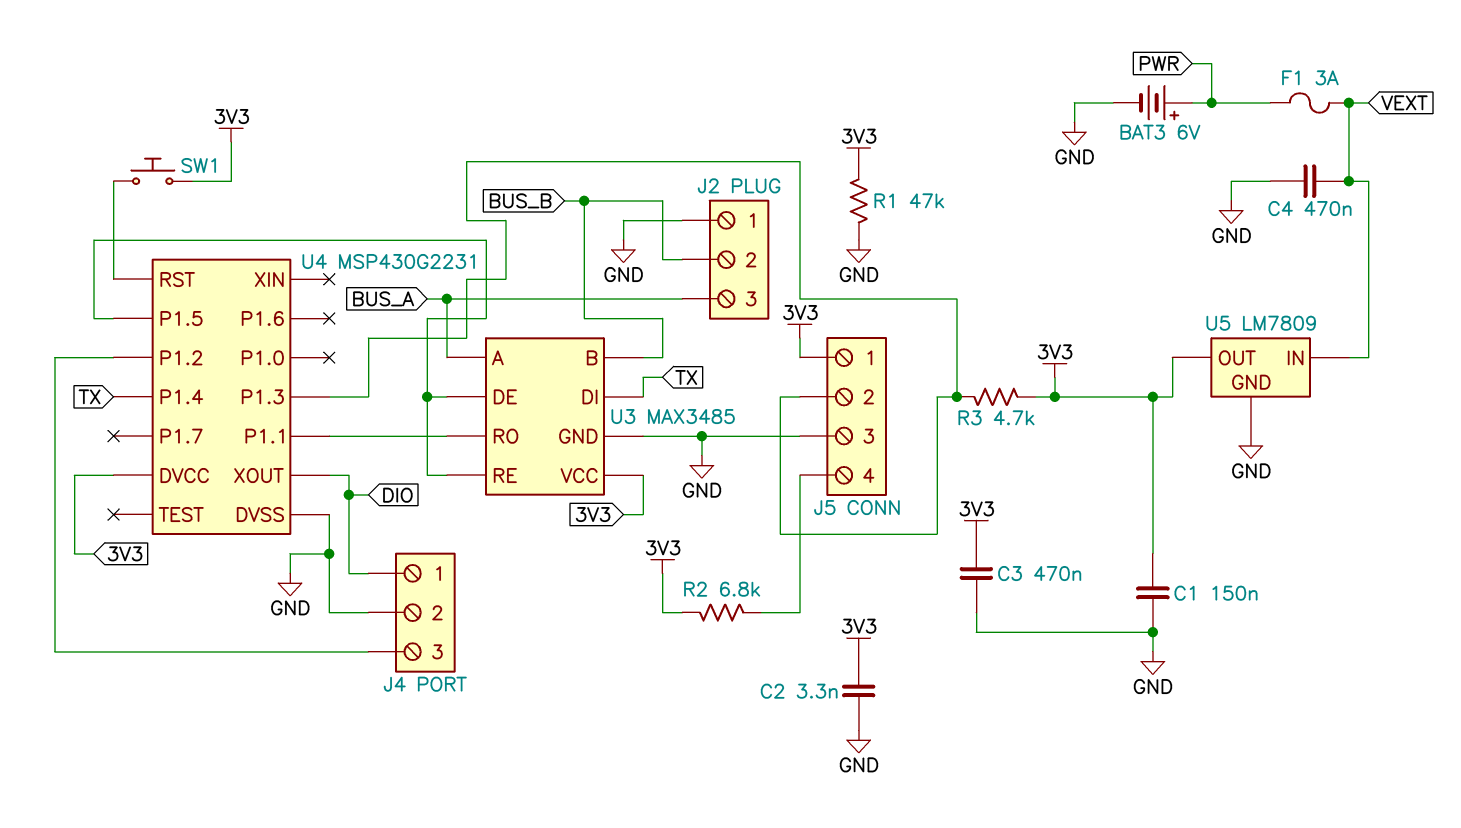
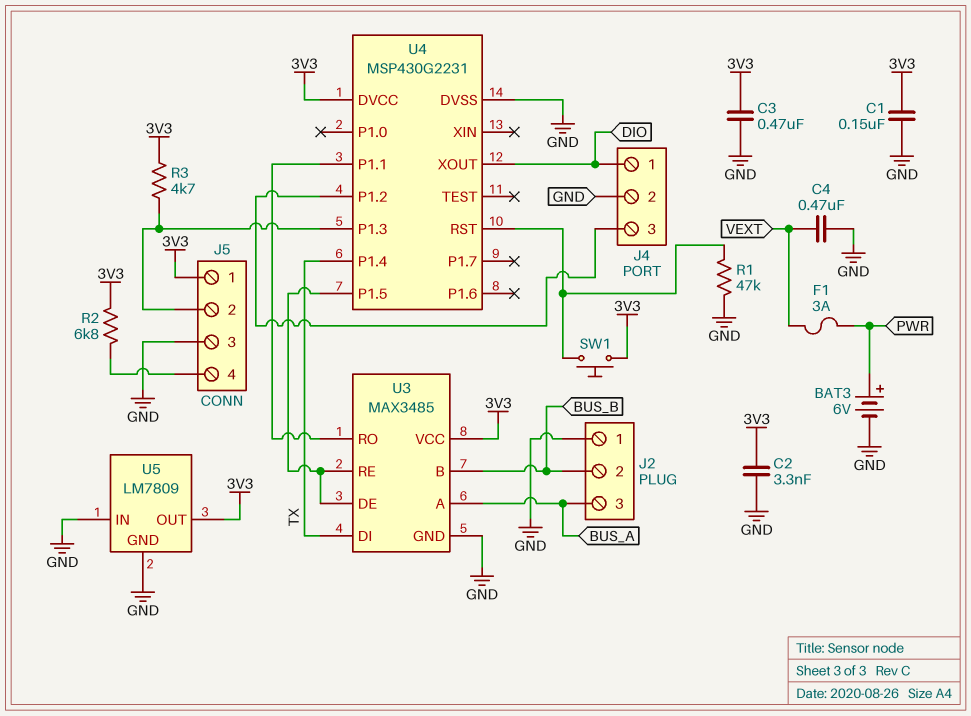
R1: 47k (3V3, GND) -> 47k (GND, U4/RST)
U5 pin IN: VEXT -> GND

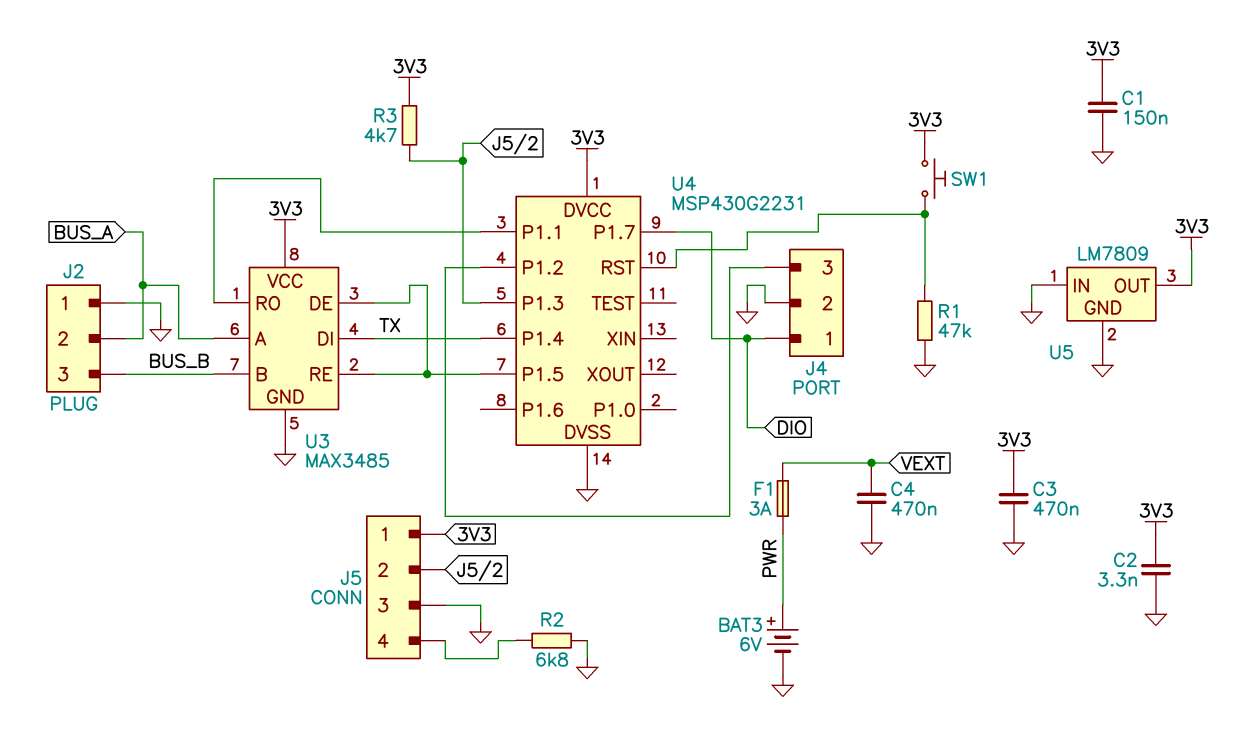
J2 pin 2: BUS_B -> BUS_A
J2 pin 3: BUS_A -> BUS_B
R2: 6.8k (3V3, J5/4) -> 6.8k (GND, J5/4)
U4 pin P1.7: none -> DIO
U4 pin XOUT: DIO -> none

